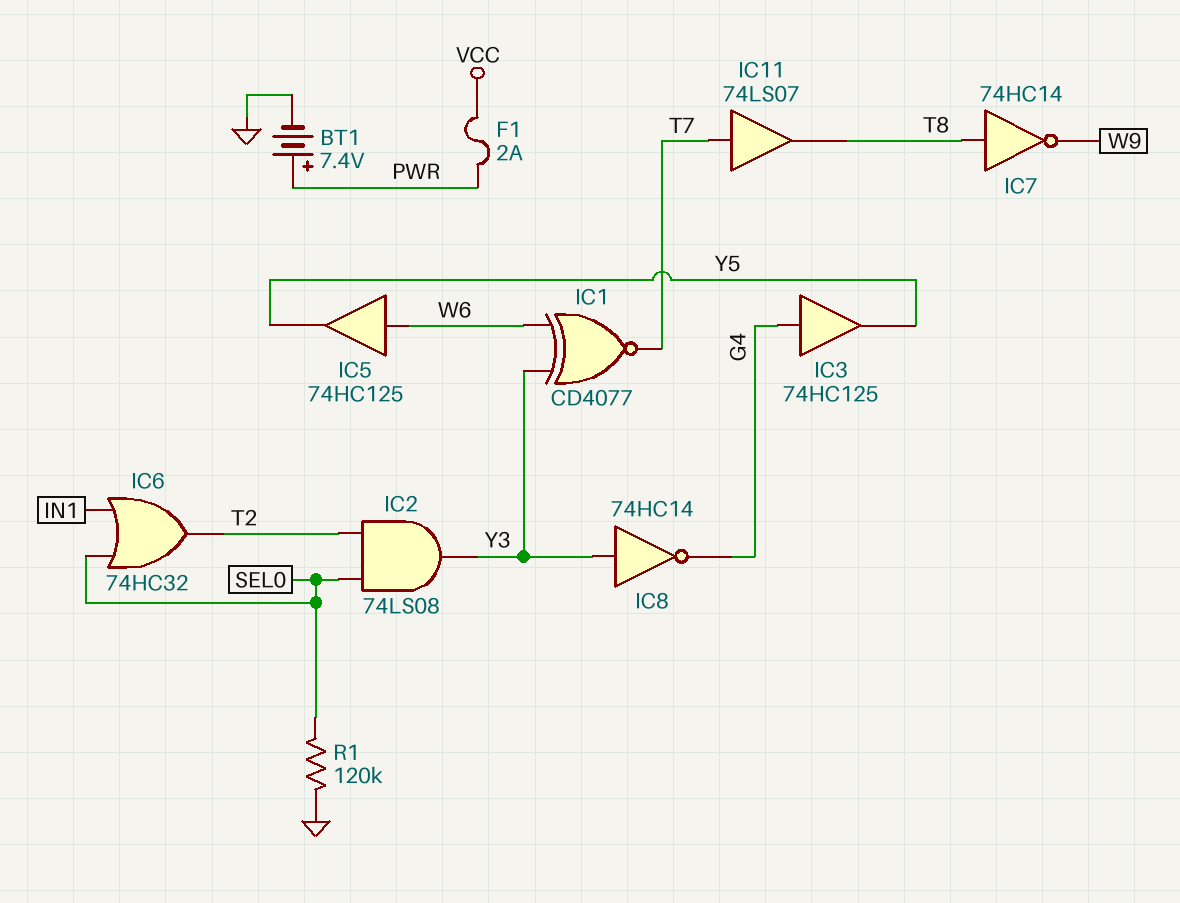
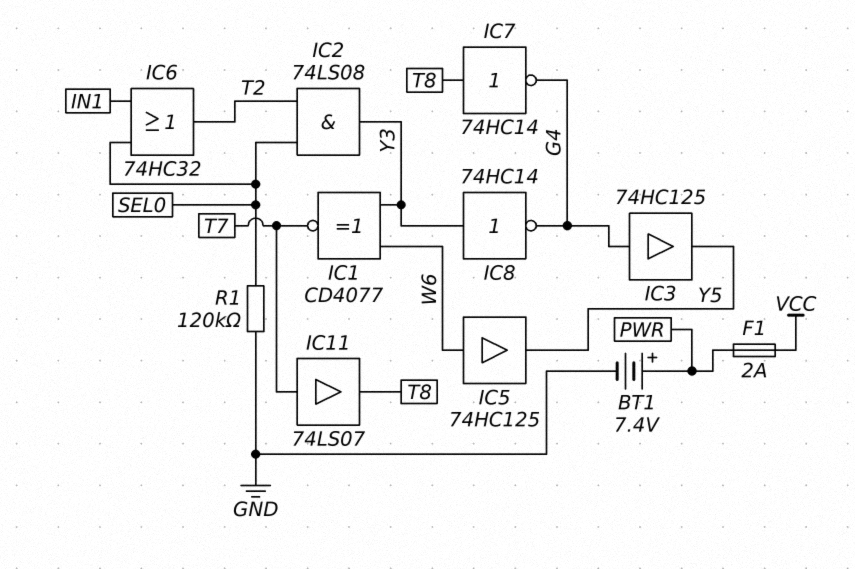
IC7: NOT 74HC14 (in T8, out W9) -> NOT 74HC14 (in T8, out G4)

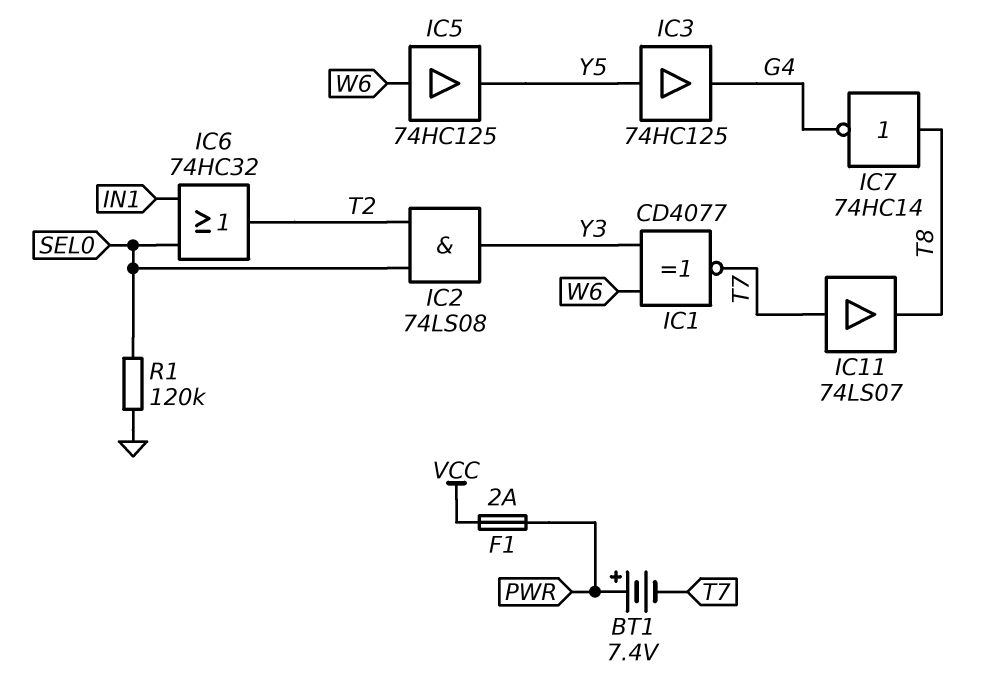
BT1: 7.4V (plus PWR, minus GND) -> 7.4V (plus PWR, minus T7)
IC3: buffer 74HC125 (in G4, out Y5) -> buffer 74HC125 (in Y5, out G4)
IC8: NOT 74HC14 (in Y3, out G4) -> none

